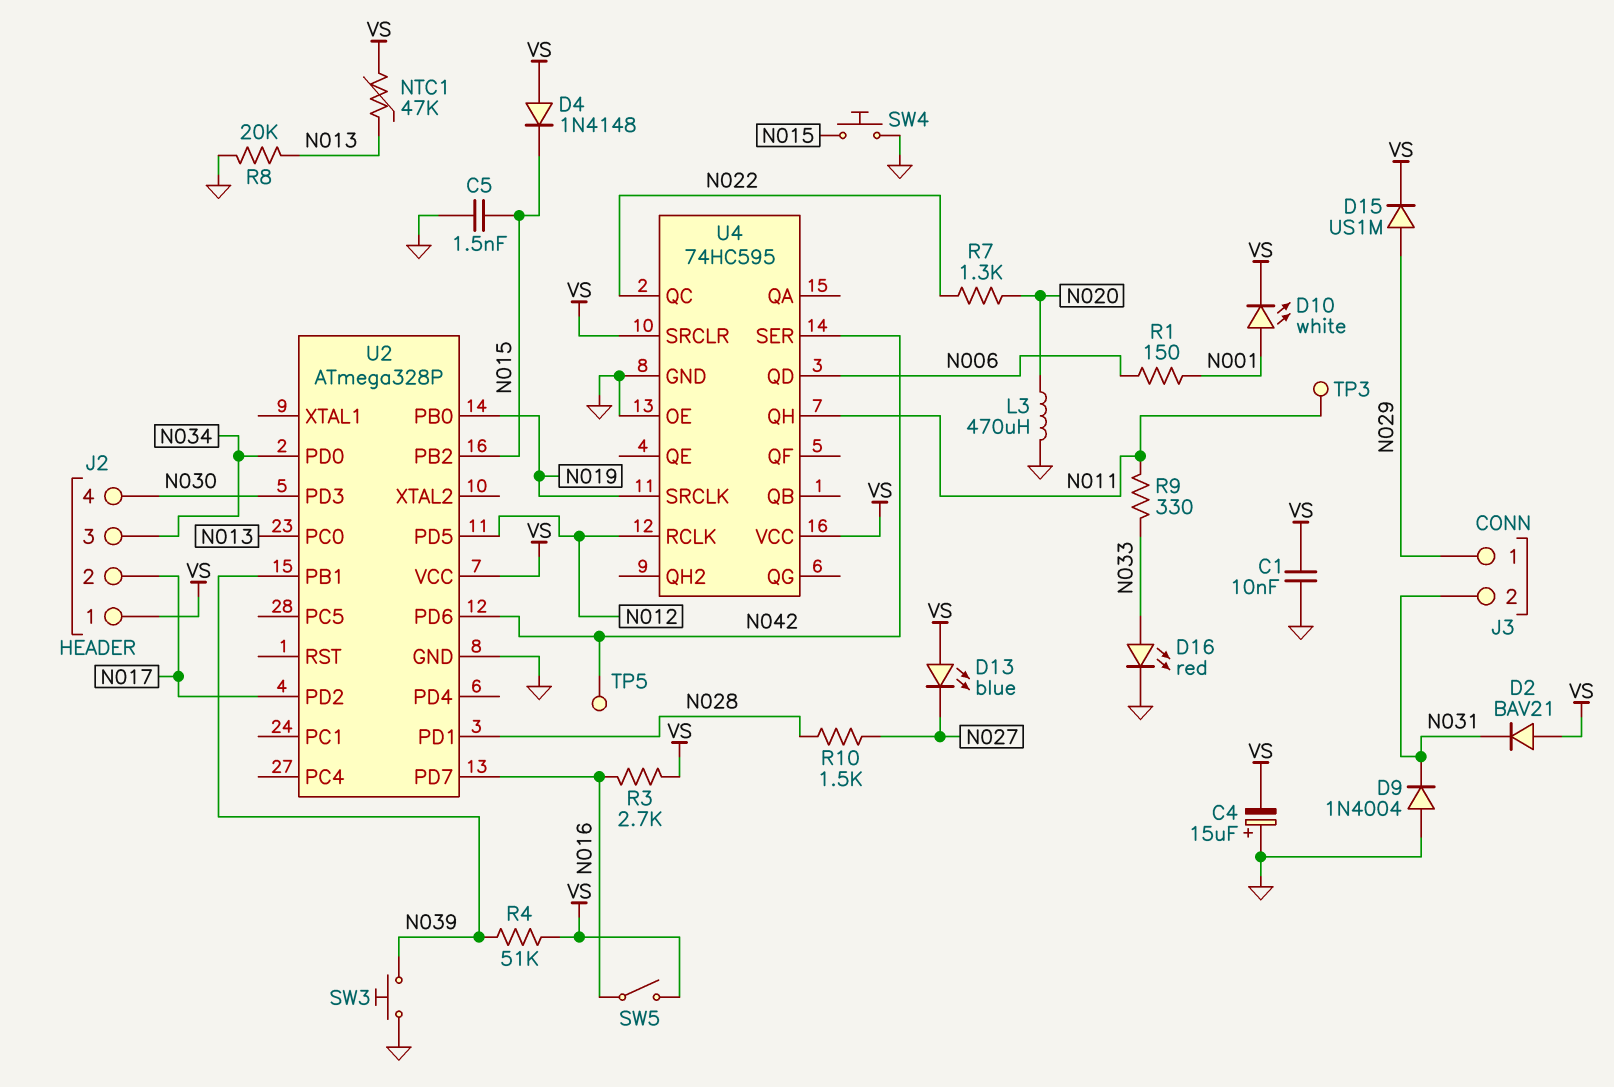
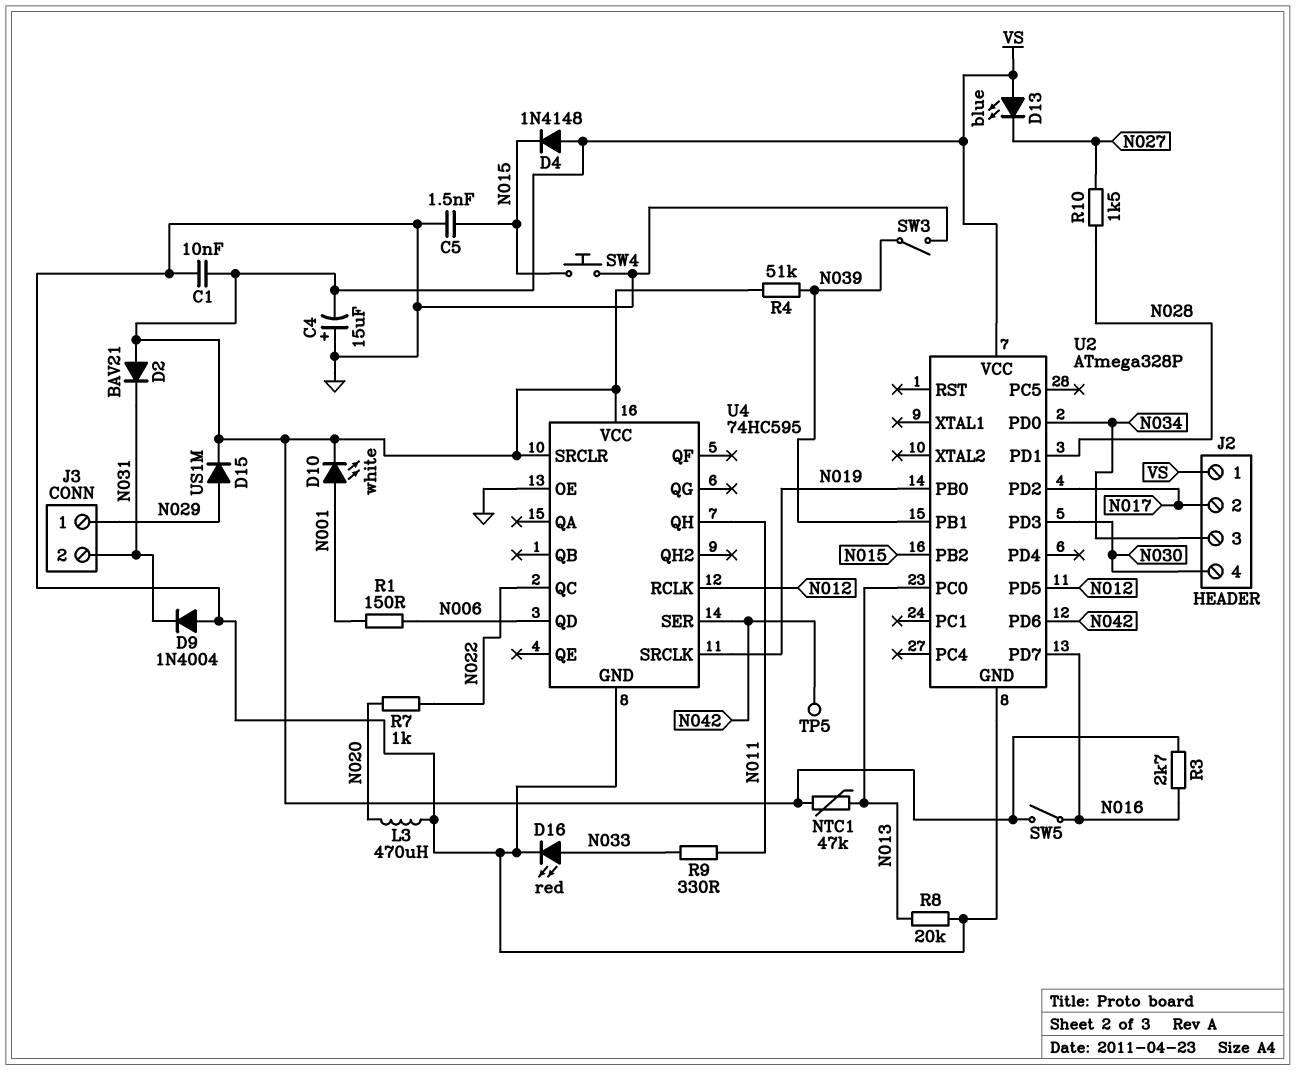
R7: 1.3k (N020, N022) -> 1k (N020, N022)
SW3: button (GND, N039) -> switch (GND, N039)
TP3: test point (N011) -> none

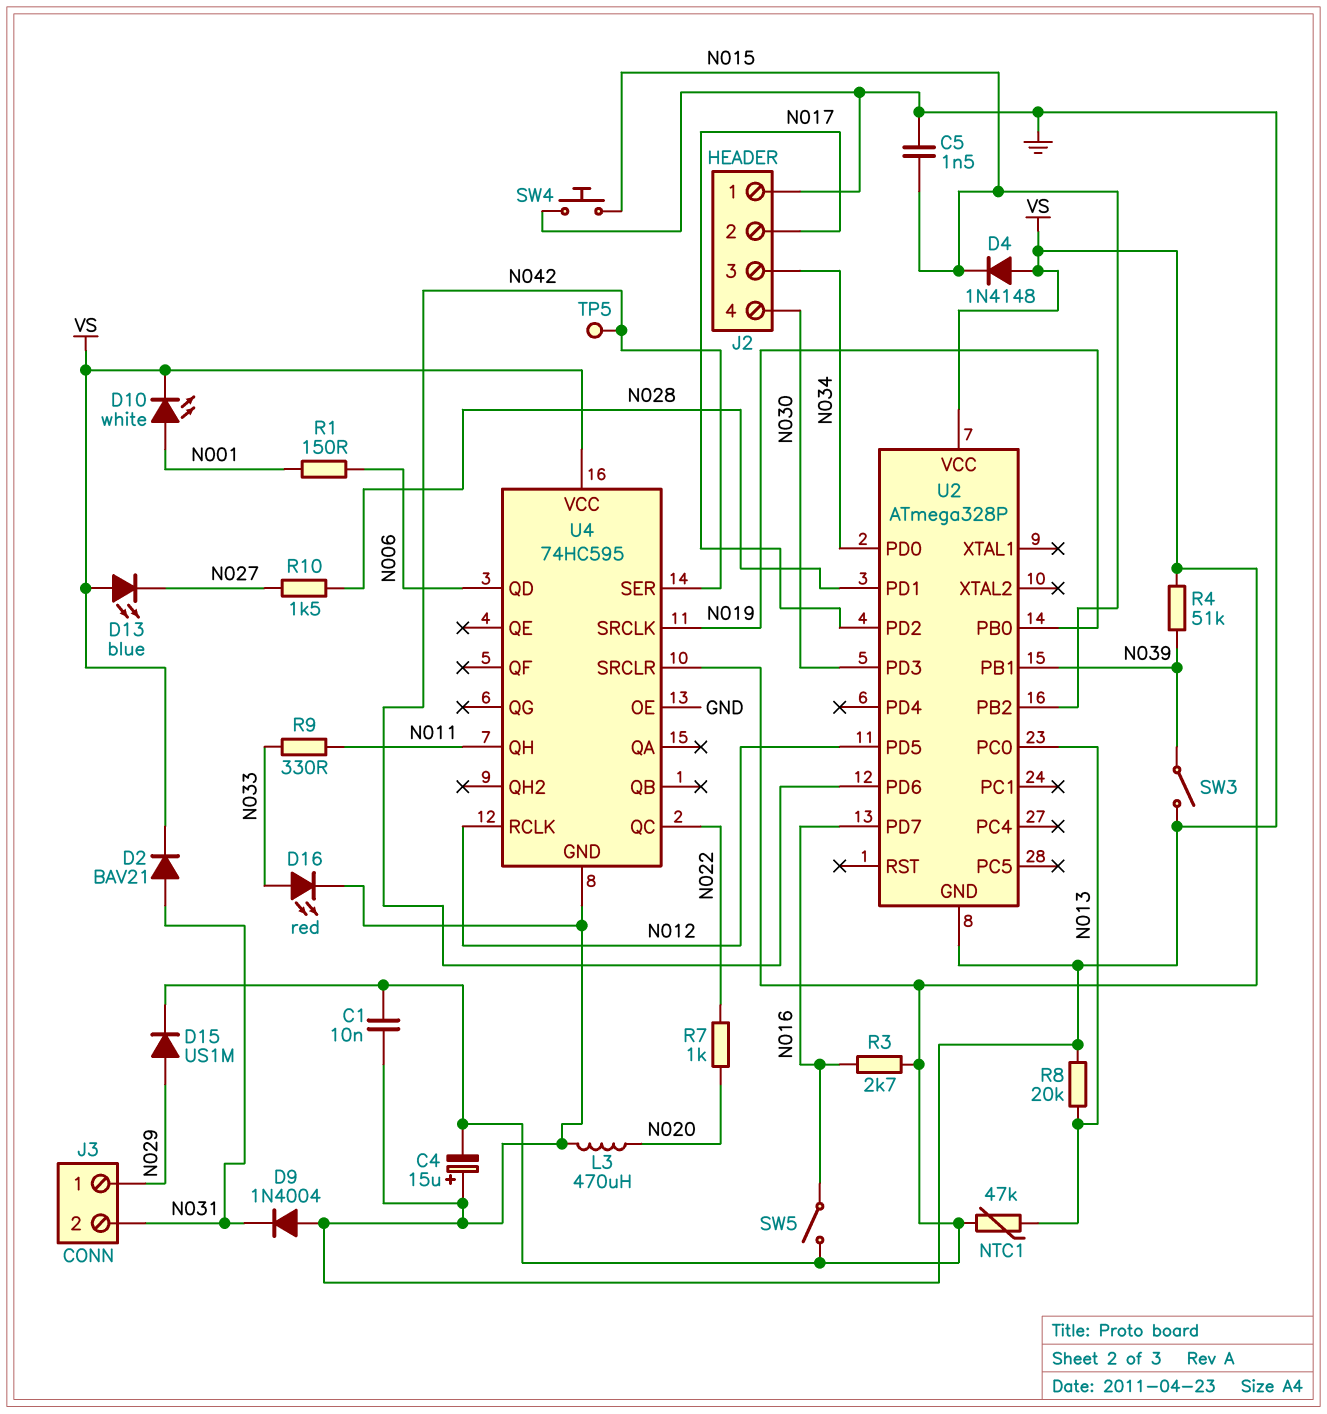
D2: diode BAV21 (A VS, K N031) -> diode BAV21 (A N031, K VS)
J2 pin 1: VS -> GND

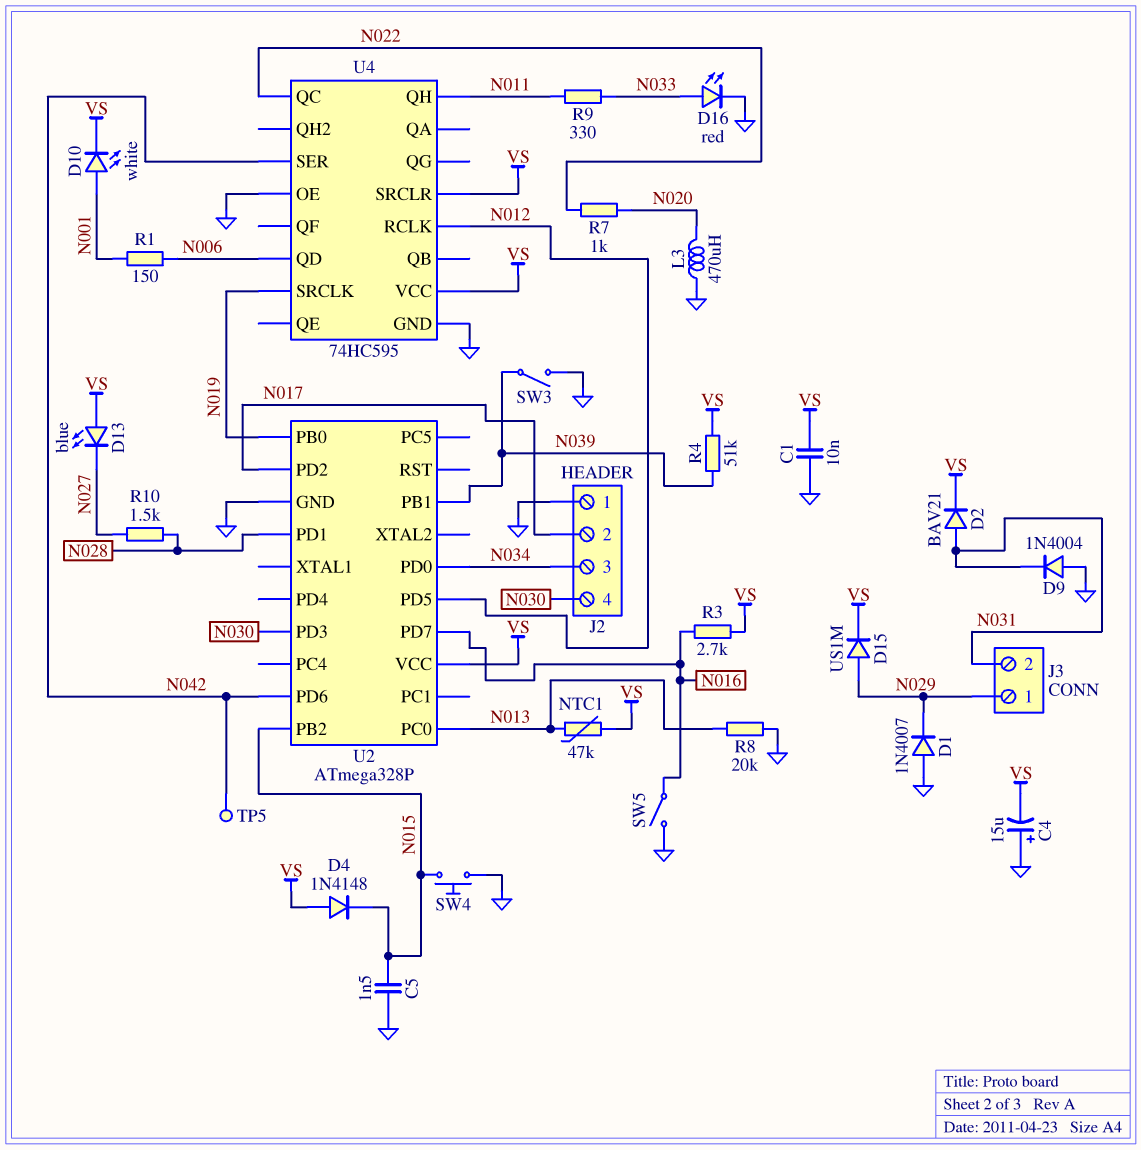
D1: none -> diode 1N4007 (A GND, K N029)
SW5: switch (N016, VS) -> switch (GND, N016)

